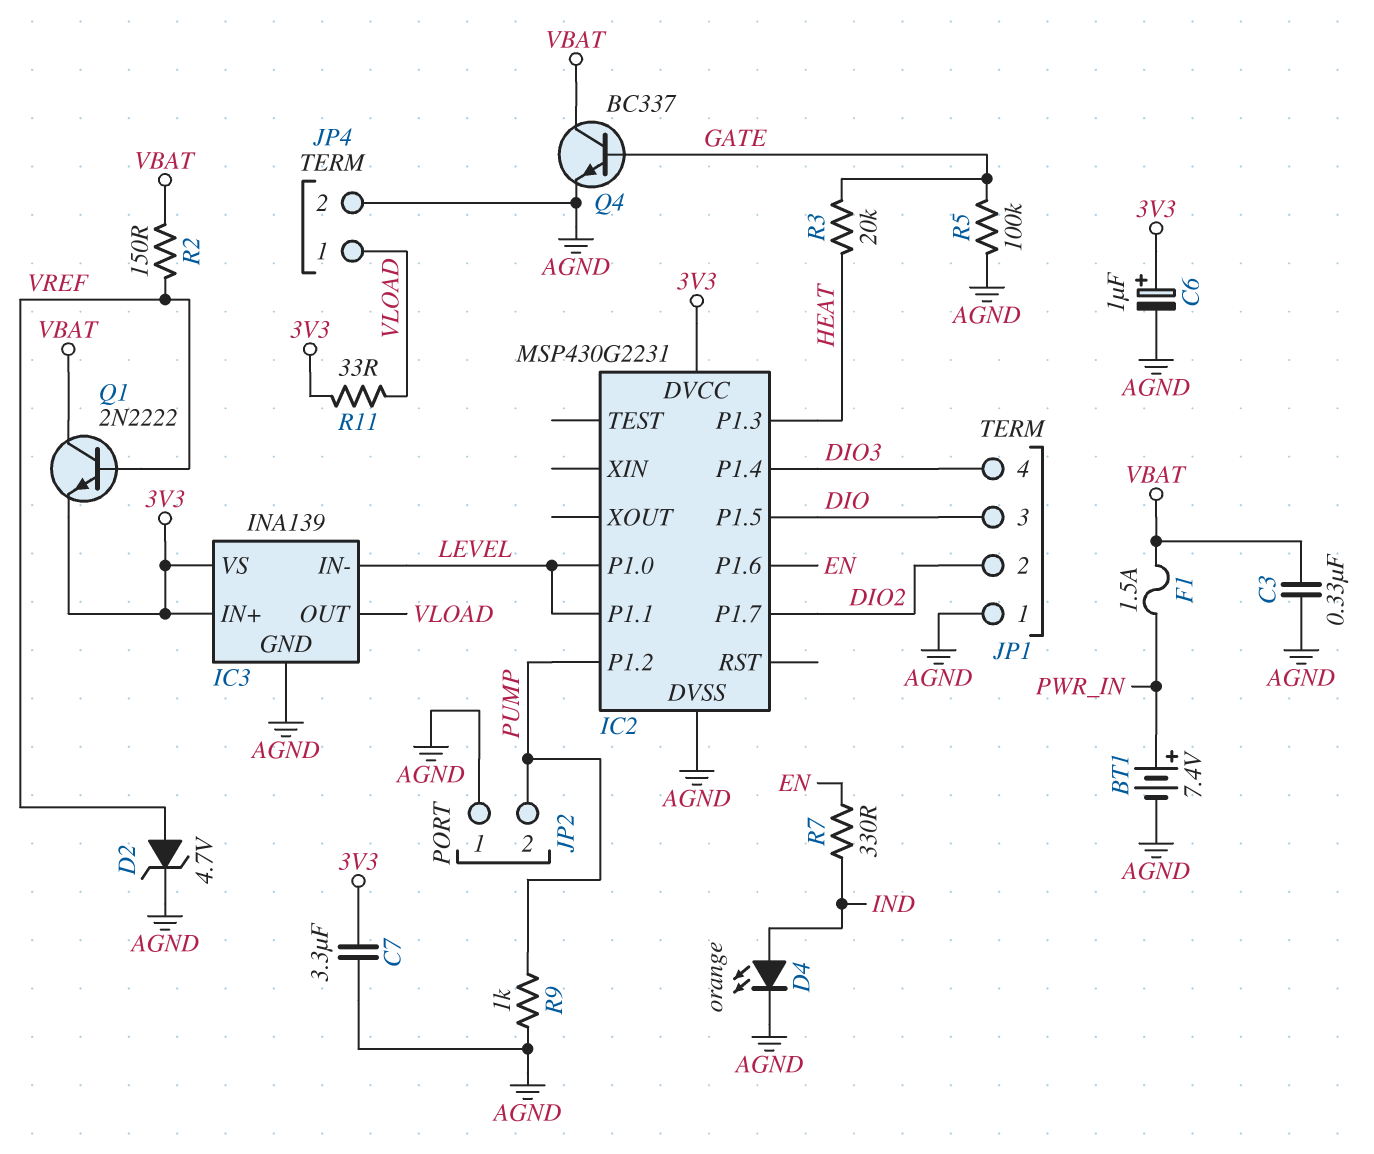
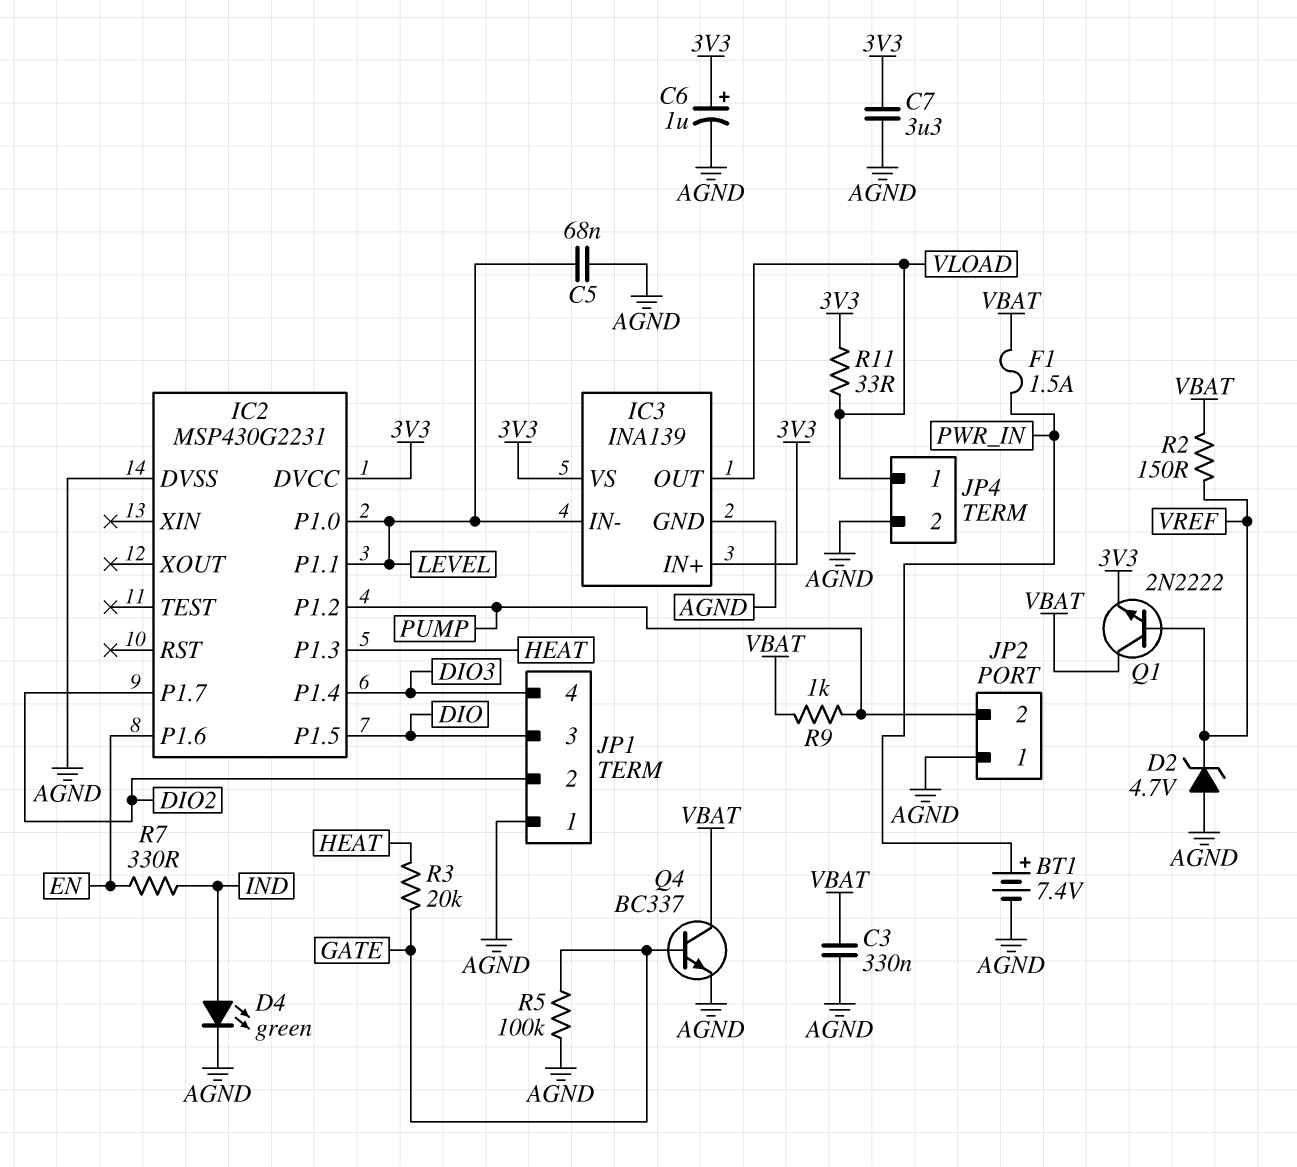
C5: none -> 68nF (AGND, LEVEL)
D2: zener 4.7V (A VREF, K AGND) -> zener 4.7V (A AGND, K VREF)
D4: LED orange (A IND, K AGND) -> LED green (A IND, K AGND)
R9: 1k (AGND, PUMP) -> 1k (PUMP, VBAT)

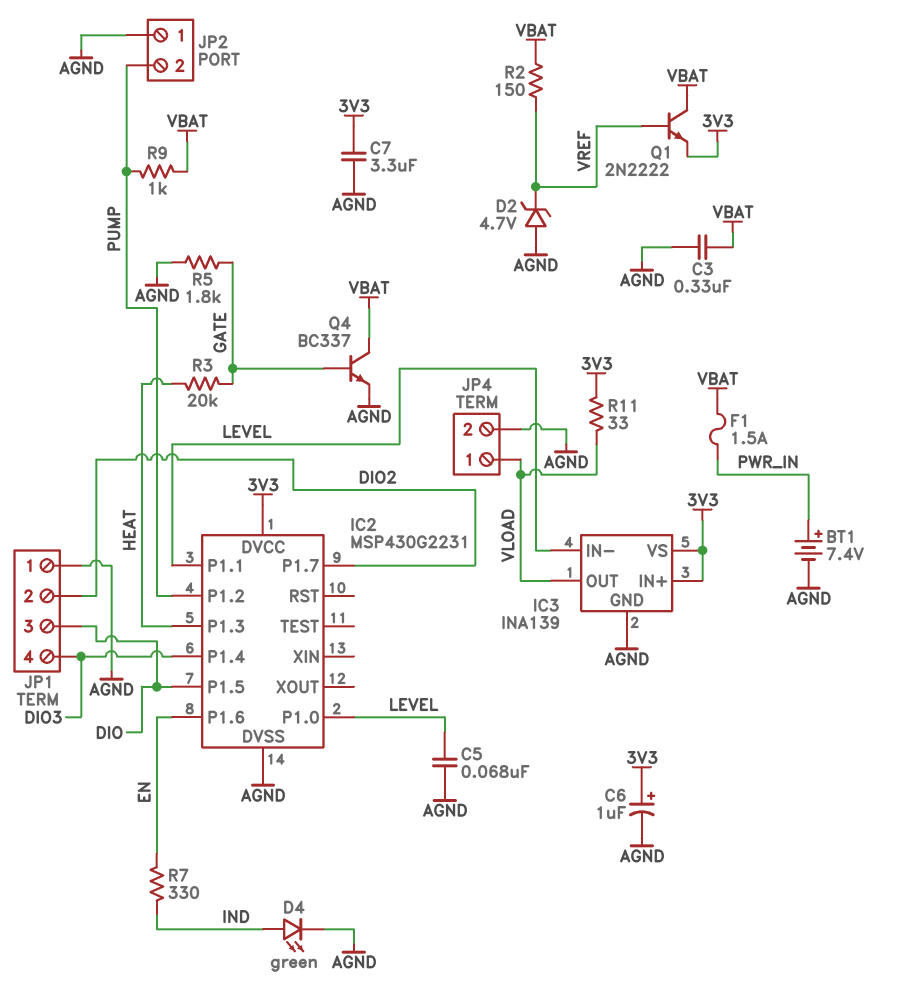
R5: 100k (AGND, GATE) -> 1.8k (AGND, GATE)

